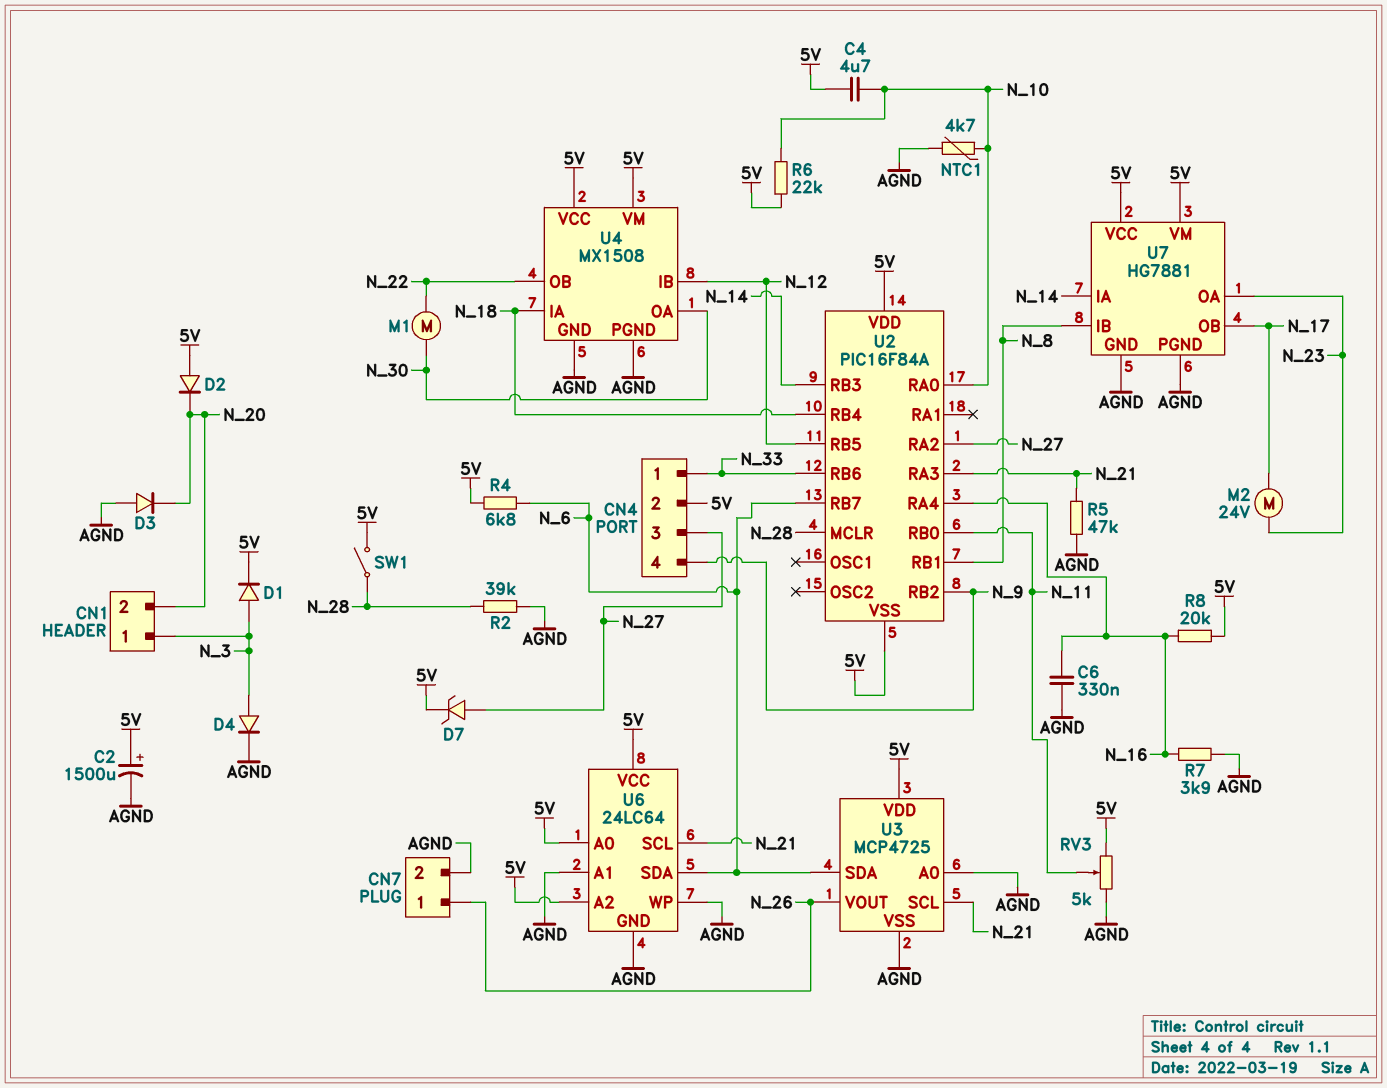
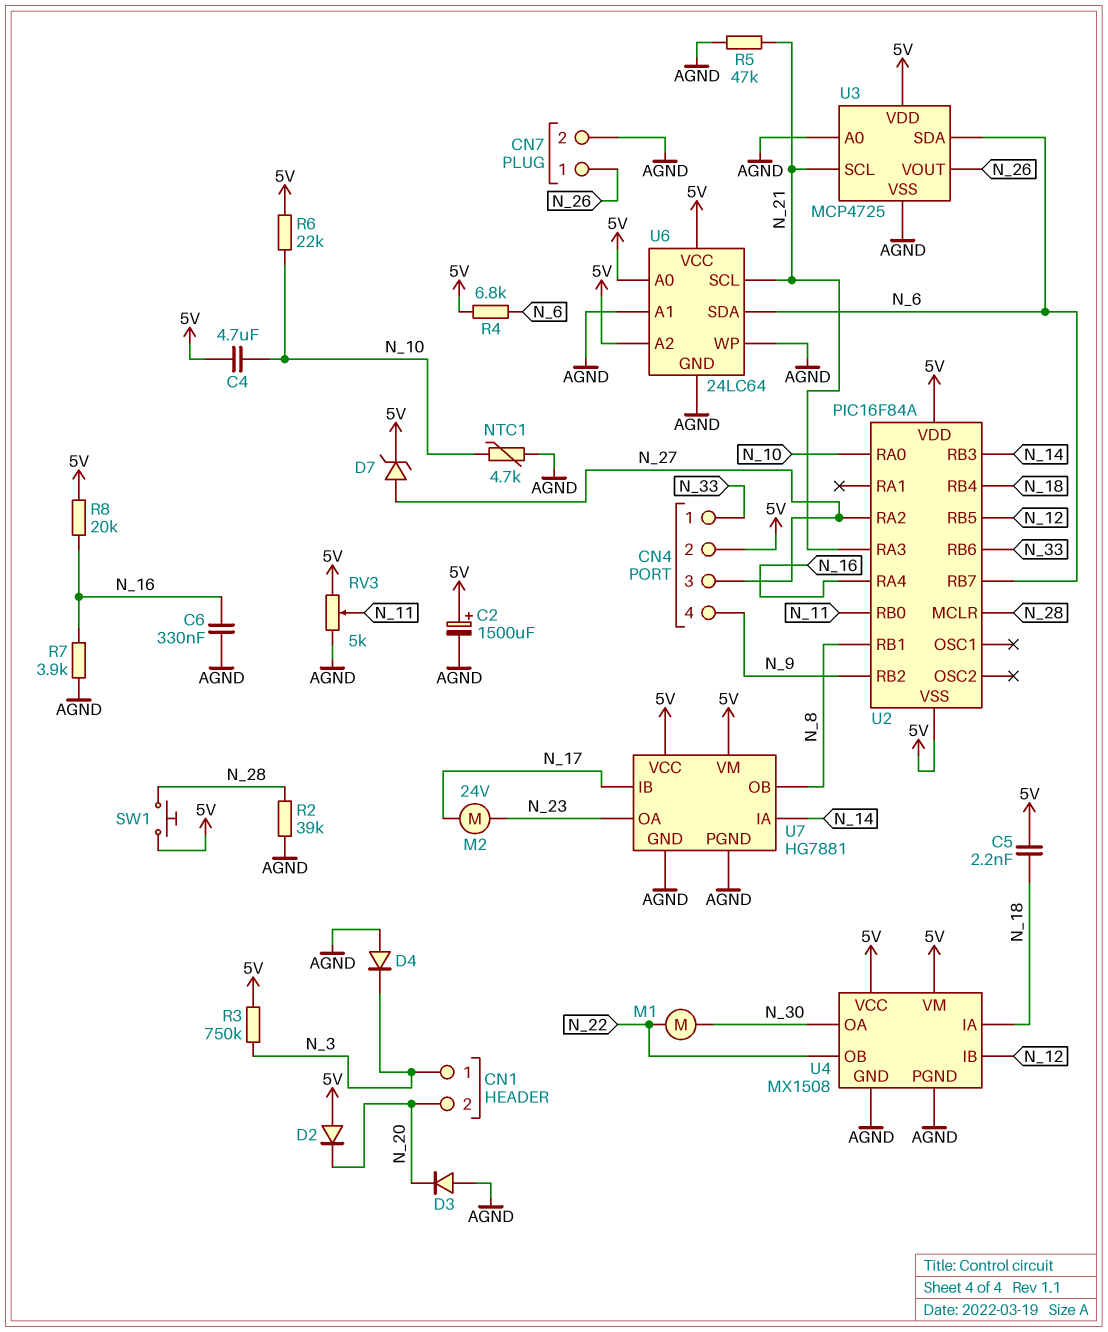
C5: none -> 2.2nF (5V, N_18)
D1: diode (A N_3, K 5V) -> none
D4: diode (A N_3, K AGND) -> diode (A AGND, K N_3)
R3: none -> 750k (5V, N_3)
SW1: switch (5V, N_28) -> button (5V, N_28)
U7 pin IB: N_8 -> N_17
U7 pin OB: N_17 -> N_8

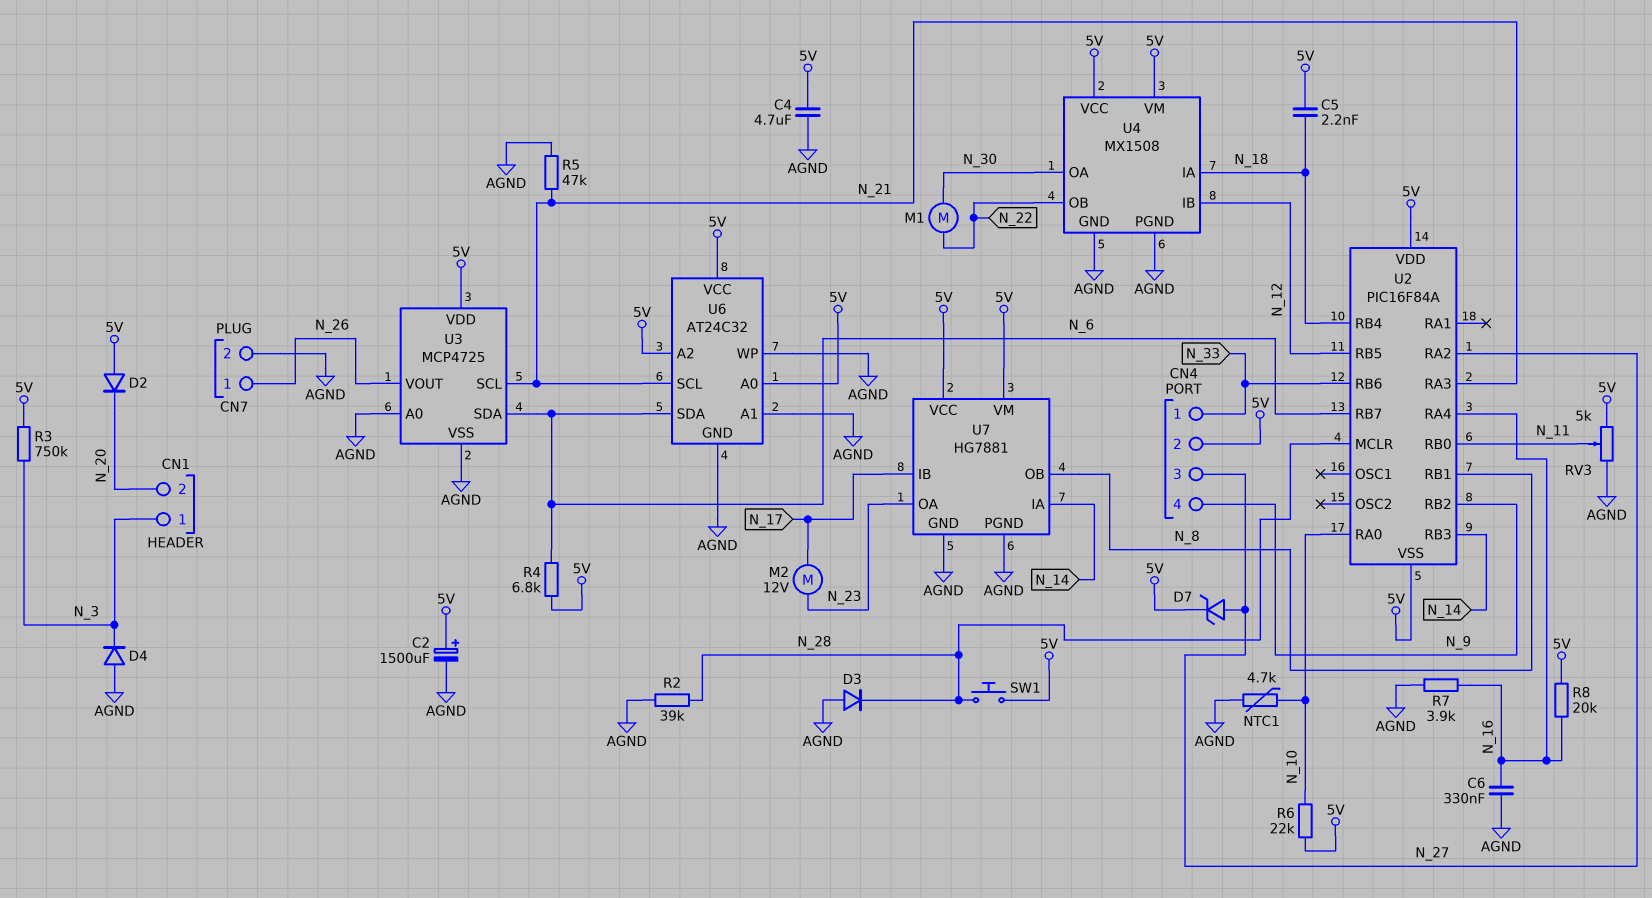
C4: 4.7uF (5V, N_10) -> 4.7uF (5V, AGND)
D3: diode (A AGND, K N_20) -> diode (A AGND, K N_28)
M2: motor 24V (N_17, N_23) -> motor 12V (N_17, N_23)
U6: 24LC64 -> AT24C32

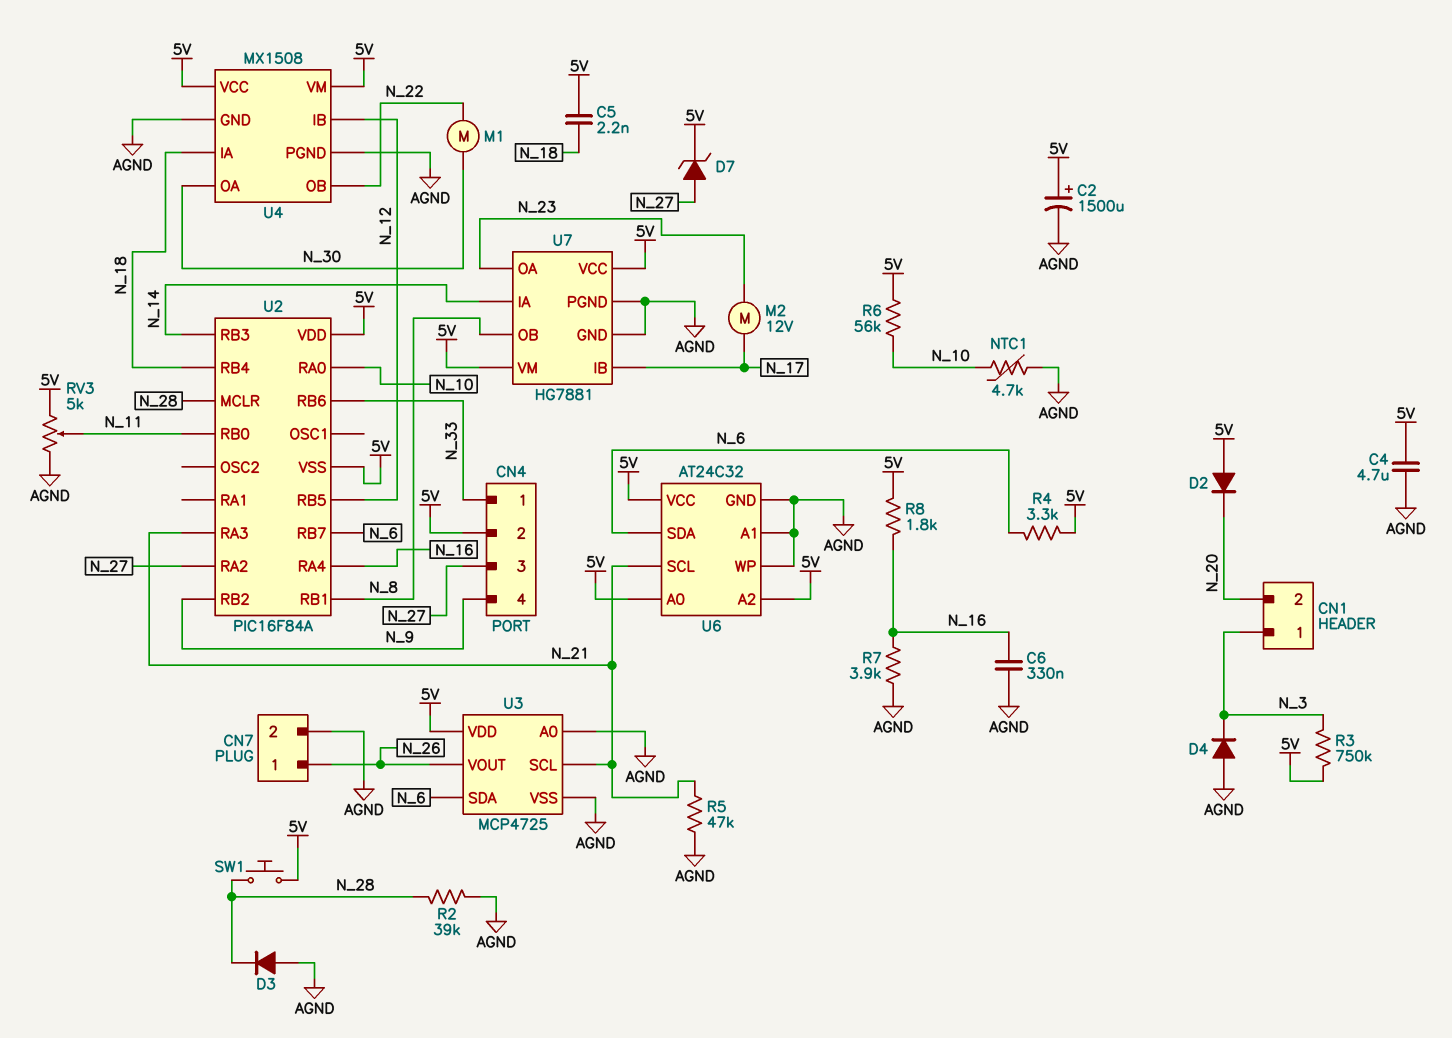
R4: 6.8k (5V, N_6) -> 3.3k (5V, N_6)
R6: 22k (5V, N_10) -> 56k (5V, N_10)
R8: 20k (5V, N_16) -> 1.8k (5V, N_16)

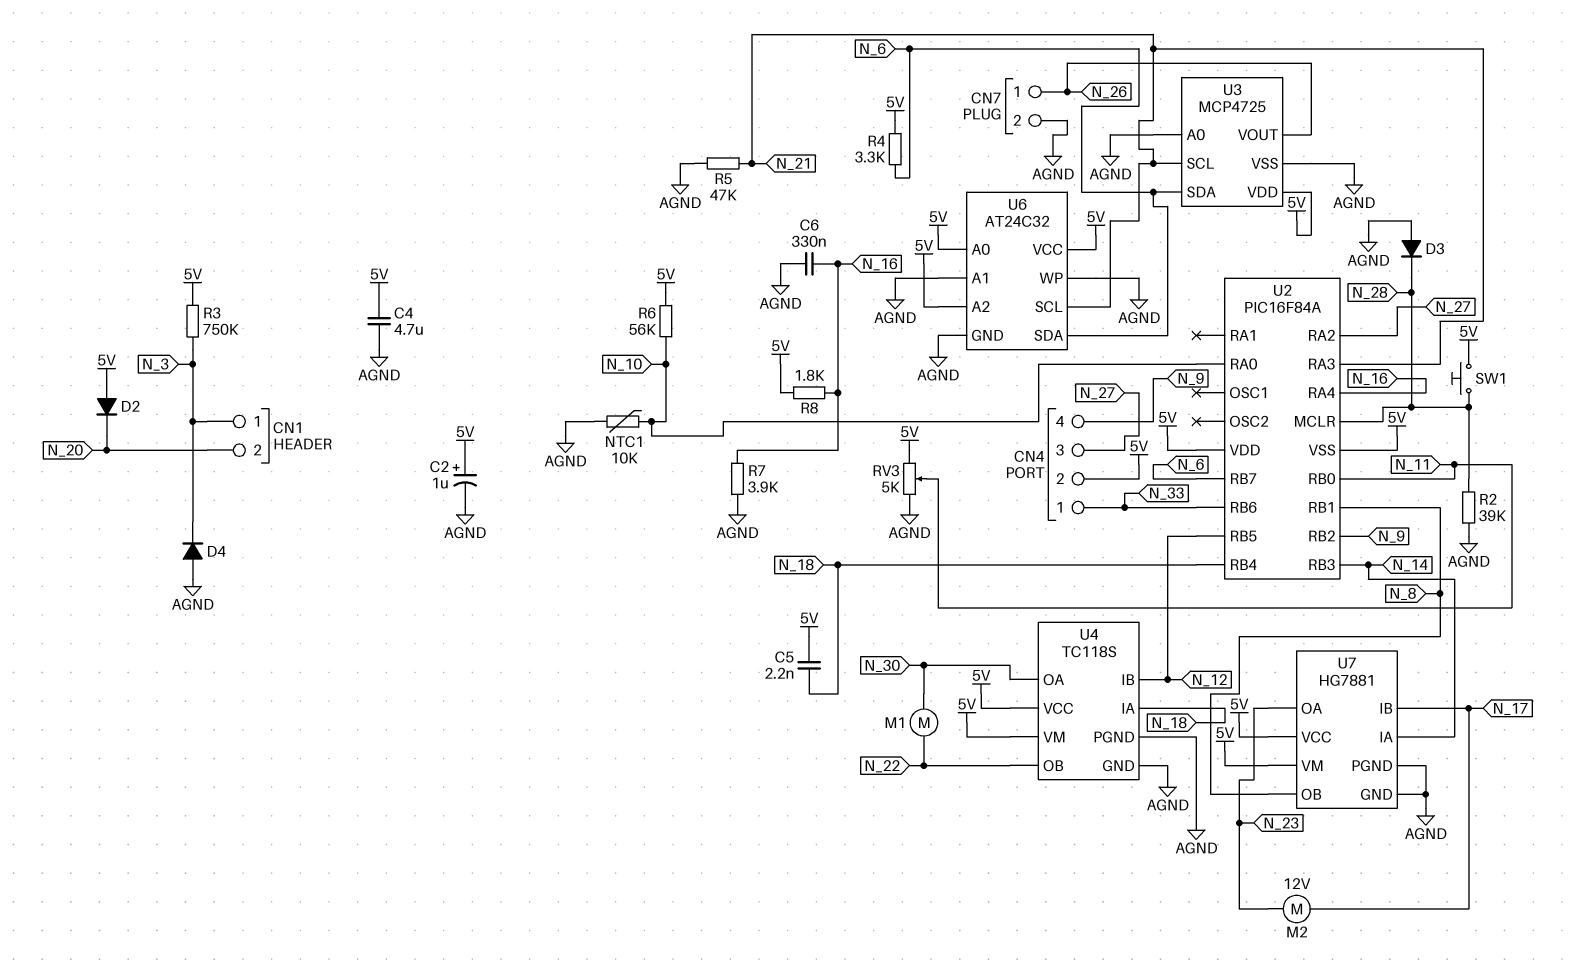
C2: 1500uF (plus 5V, minus AGND) -> 1uF (plus 5V, minus AGND)
D7: zener (A N_27, K 5V) -> none
NTC1: 4.7k (AGND, N_10) -> 10k (AGND, N_10)
U4: MX1508 -> TC118S

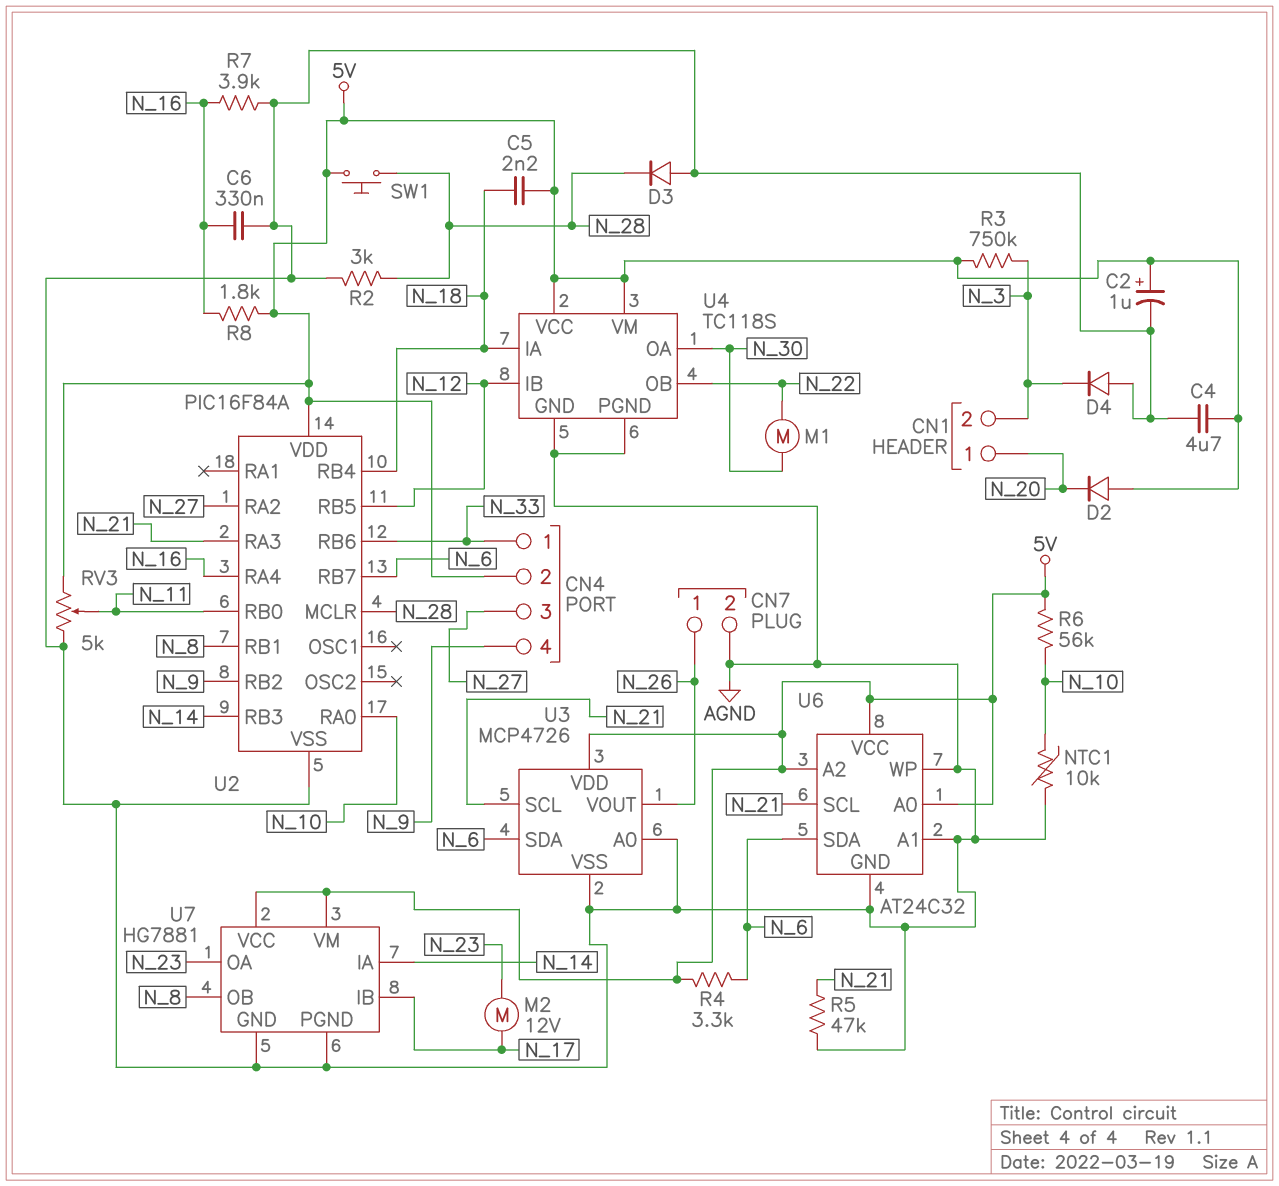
CN1 pin 1: N_3 -> N_20
CN1 pin 2: N_20 -> N_3
R2: 39k (AGND, N_28) -> 3k (AGND, N_28)
U2 pin VSS: 5V -> AGND
U3: MCP4725 -> MCP4726

